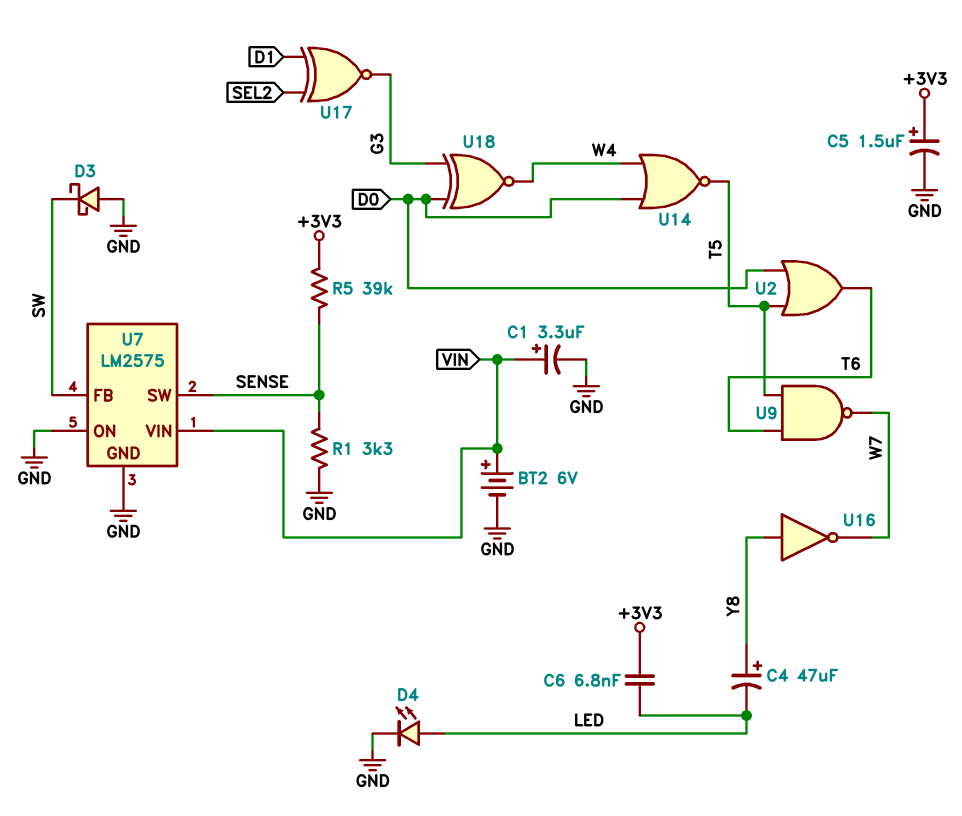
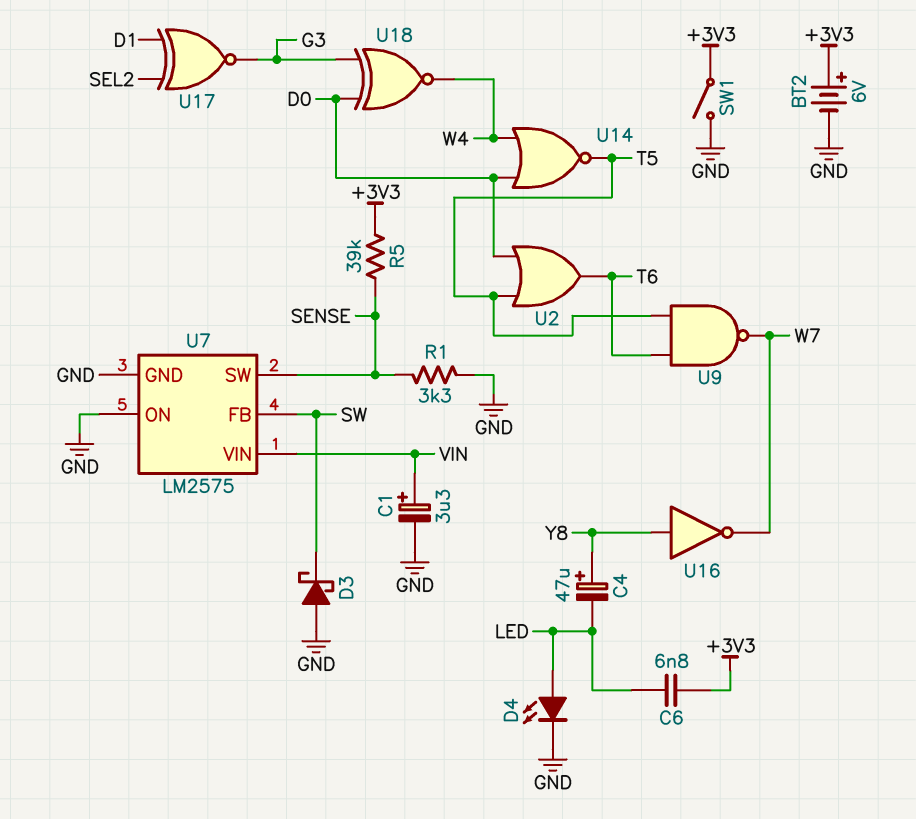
BT2: 6V (plus VIN, minus GND) -> 6V (plus +3V3, minus GND)
C5: 1.5uF (plus +3V3, minus GND) -> none
SW1: none -> switch (+3V3, GND)

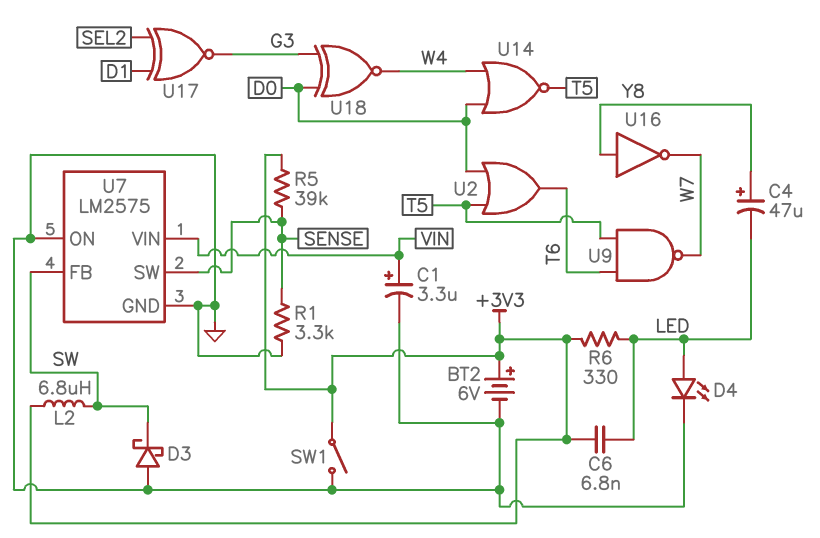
L2: none -> 6.8uH (+3V3, SW)
R6: none -> 330 (+3V3, LED)

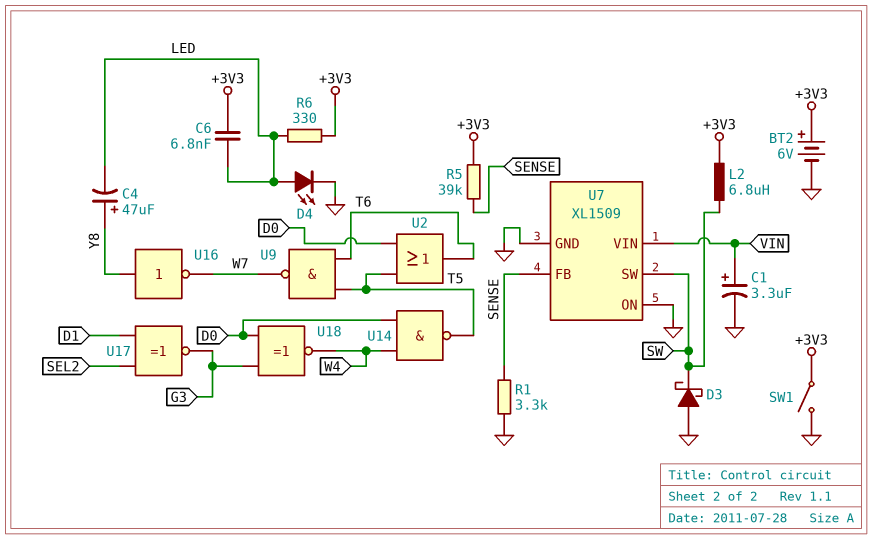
U7: LM2575 -> XL1509
U7 pin FB: SW -> SENSE
U7 pin SW: SENSE -> SW
U14: NOR (in D0, in W4, out T5) -> NAND (in D0, in W4, out T5)

